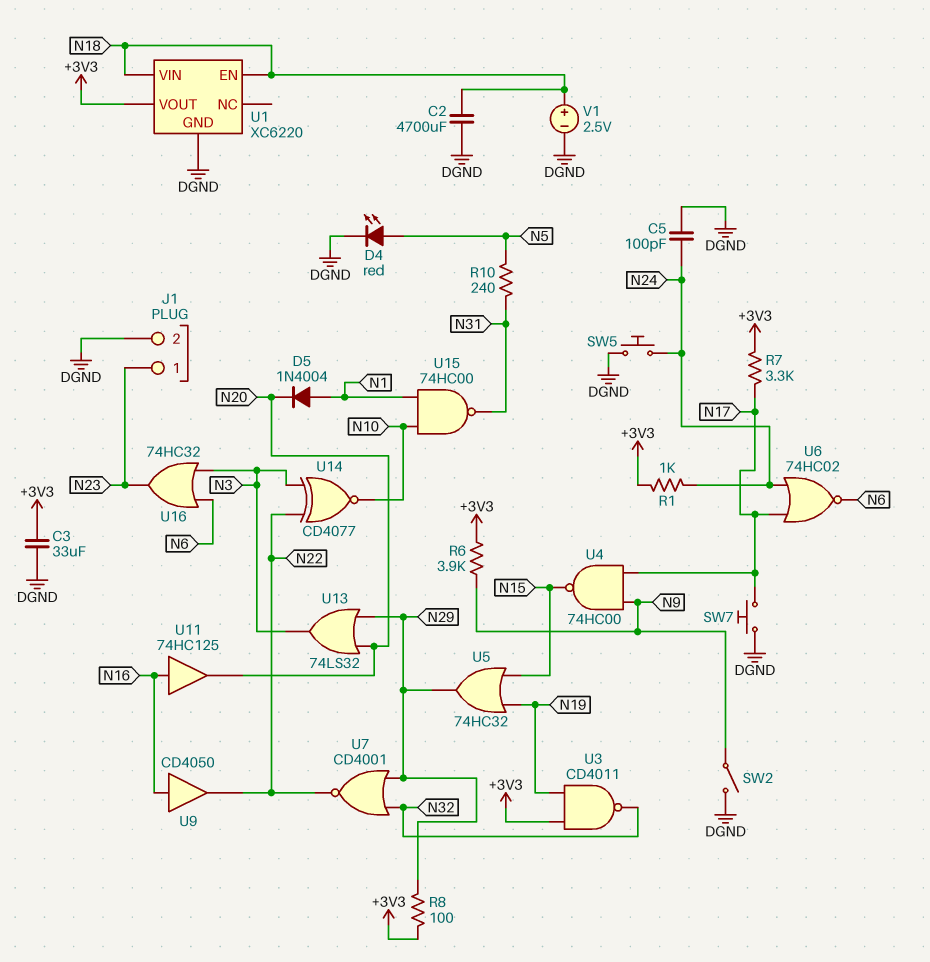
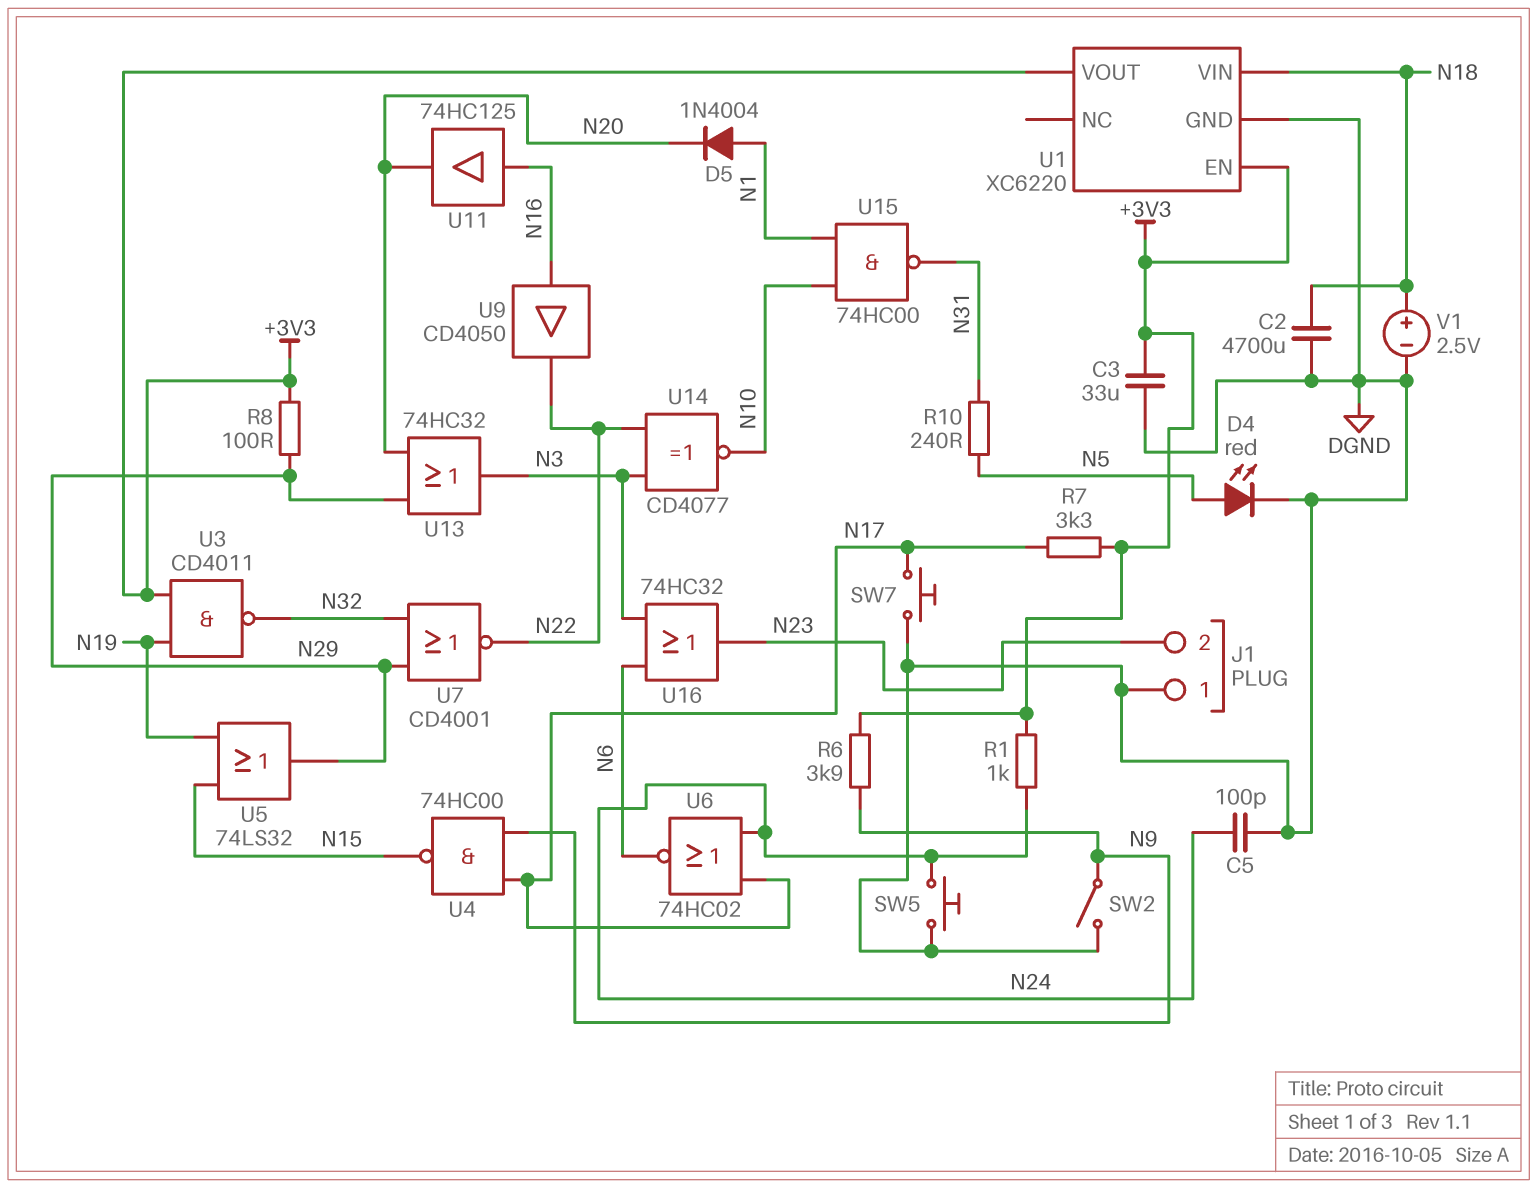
J1 pin 1: N23 -> DGND
J1 pin 2: DGND -> N23
U1 pin EN: N18 -> +3V3
U5: OR 74HC32 (in N15, in N19, out N29) -> OR 74LS32 (in N15, in N19, out N29)
U13: OR 74LS32 (in N20, in N29, out N3) -> OR 74HC32 (in N20, in N29, out N3)

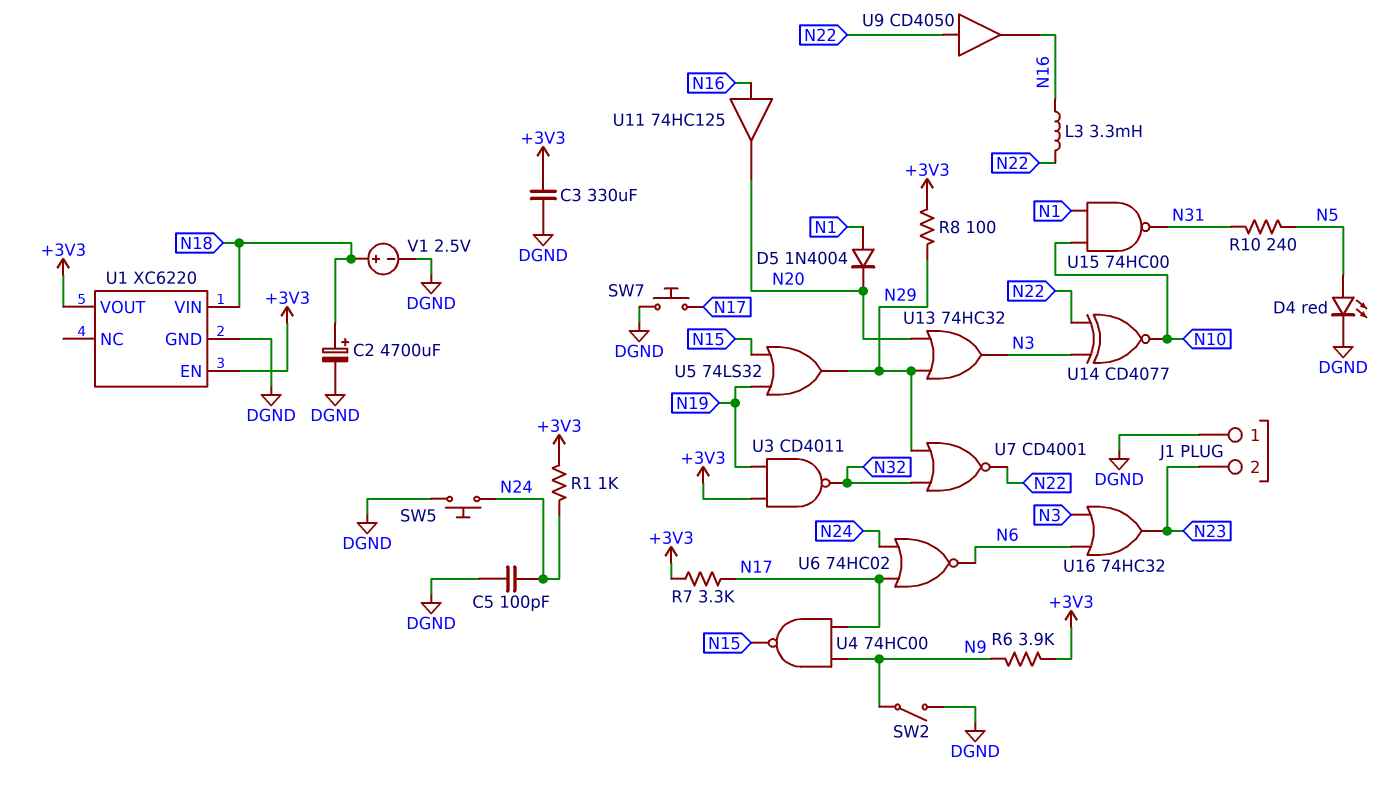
C2: 4700uF (DGND, N18) -> 4700uF (plus N18, minus DGND)
C3: 33uF (+3V3, DGND) -> 330uF (+3V3, DGND)
L3: none -> 3.3mH (N16, N22)
U9: buffer CD4050 (in N16, out N22) -> buffer CD4050 (in N22, out N16)

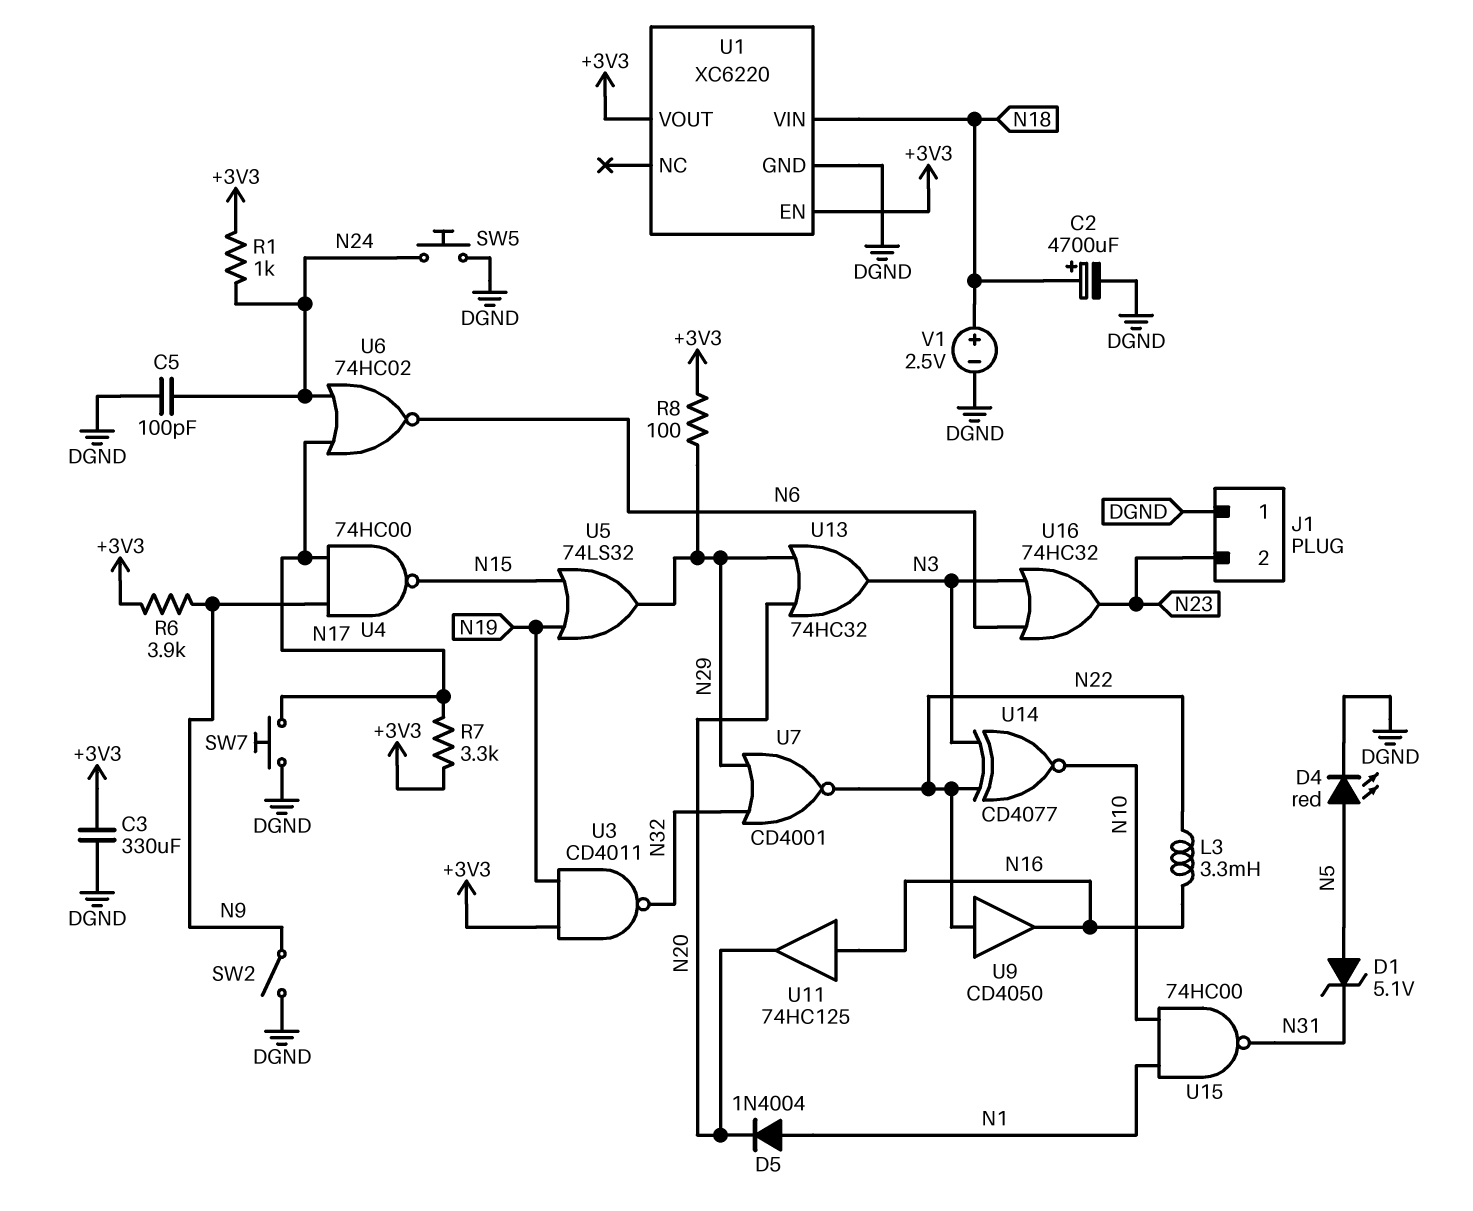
D1: none -> zener 5.1V (A N5, K N31)
R10: 240 (N5, N31) -> none

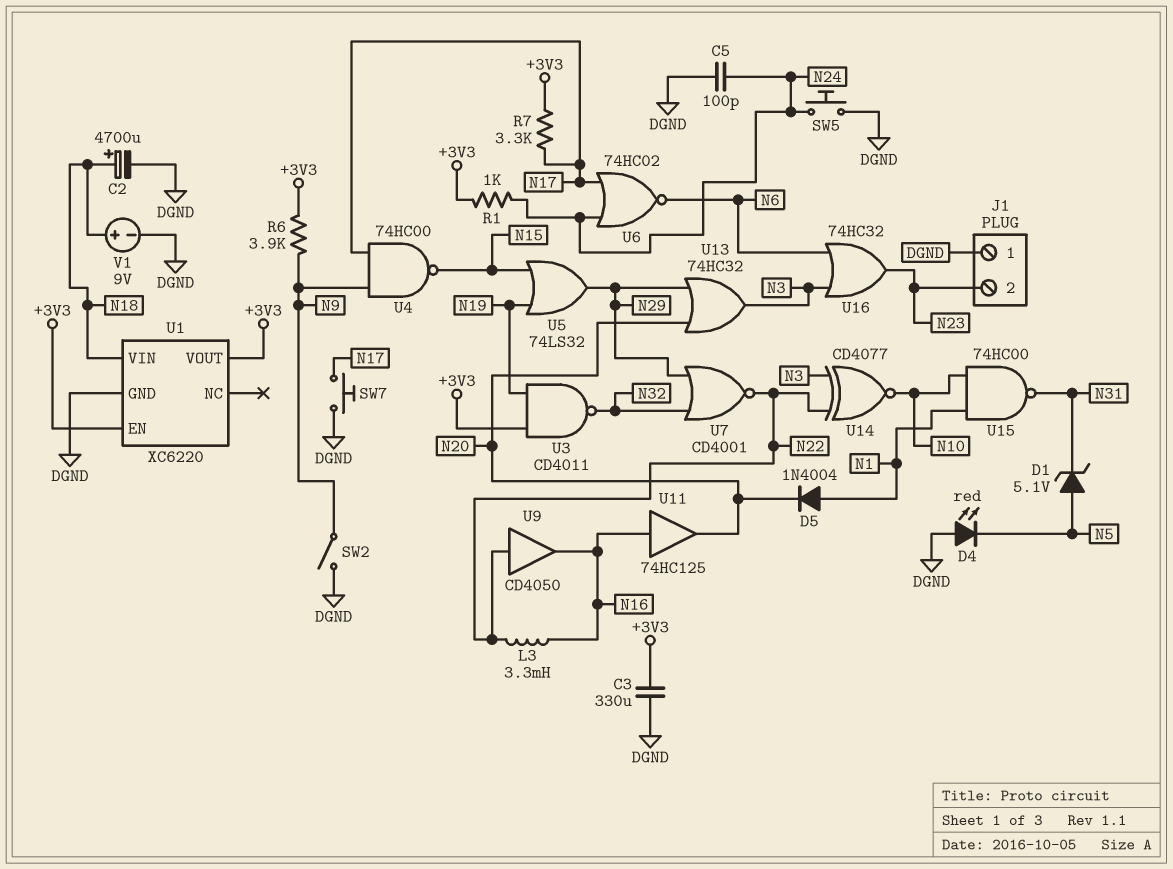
D4: LED red (A N5, K DGND) -> LED red (A DGND, K N5)
R8: 100 (+3V3, N29) -> none
V1: 2.5V (plus N18, minus DGND) -> 9V (plus N18, minus DGND)

